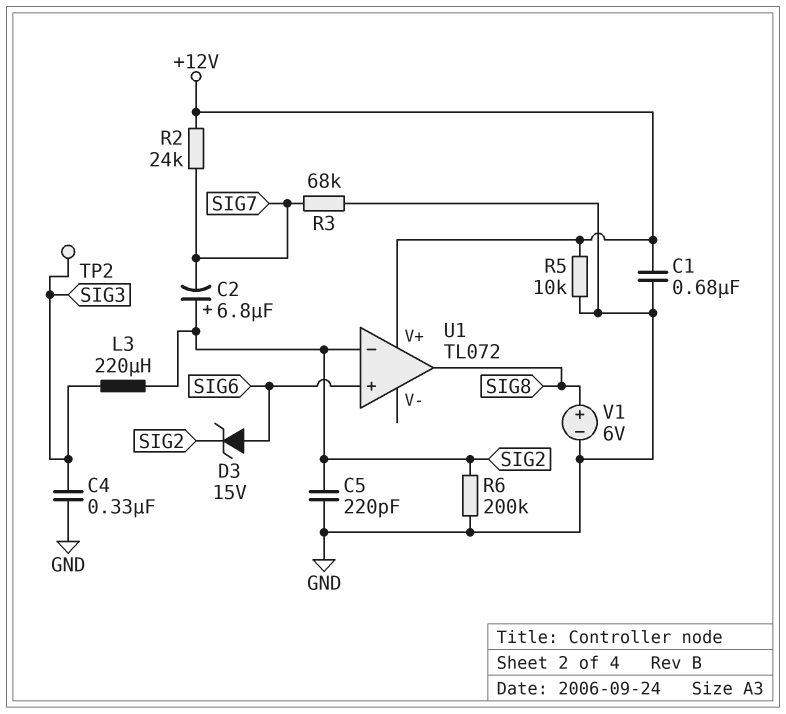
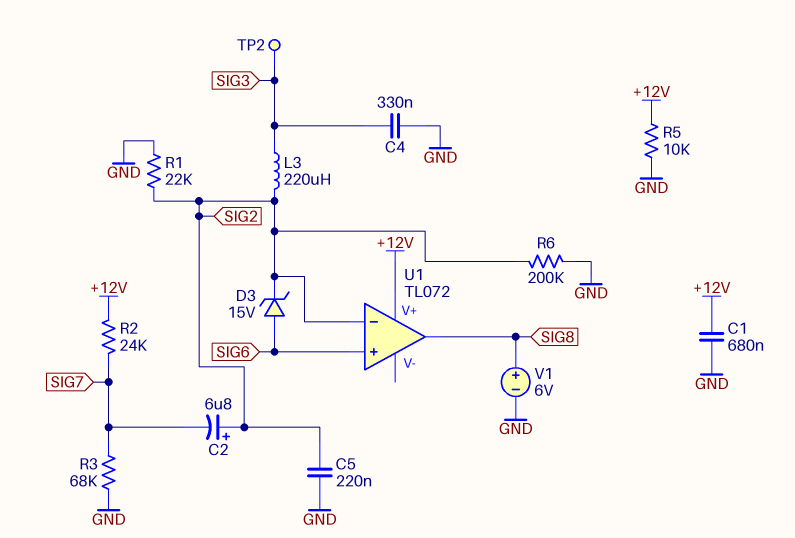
C5: 220pF (GND, SIG2) -> 220nF (GND, SIG2)
R1: none -> 22k (GND, SIG2)

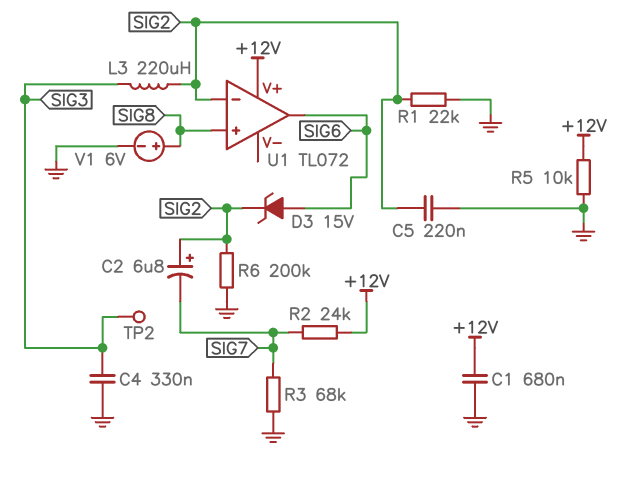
U1 pin in+: SIG6 -> SIG8
U1 pin out: SIG8 -> SIG6

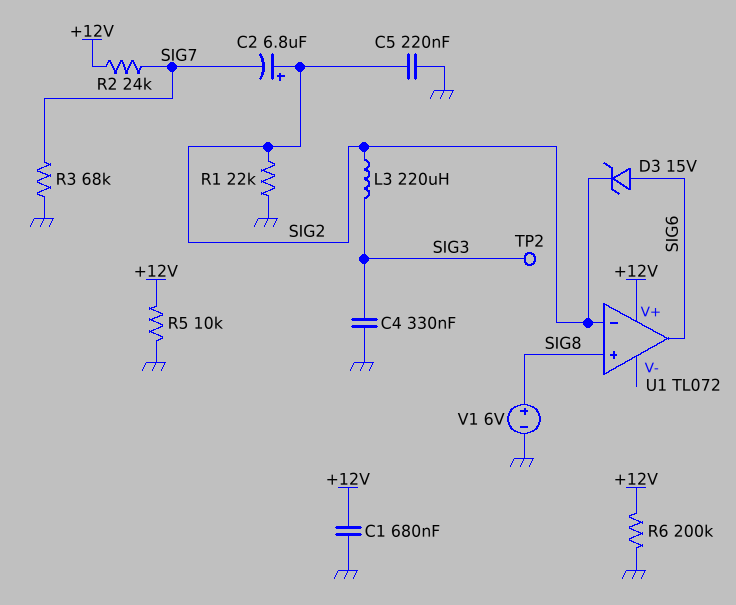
R6: 200k (GND, SIG2) -> 200k (+12V, GND)

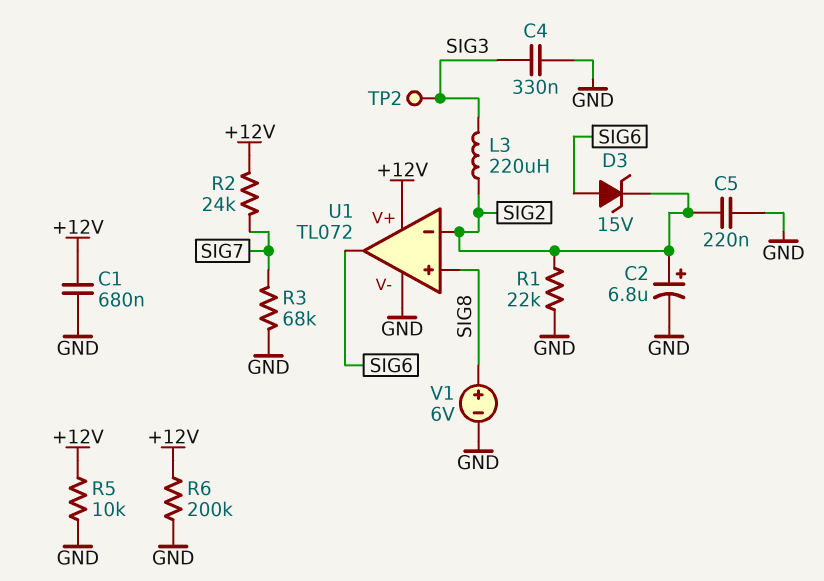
C2: 6.8uF (plus SIG2, minus SIG7) -> 6.8uF (plus SIG2, minus GND)
U1 pin V-: none -> GND

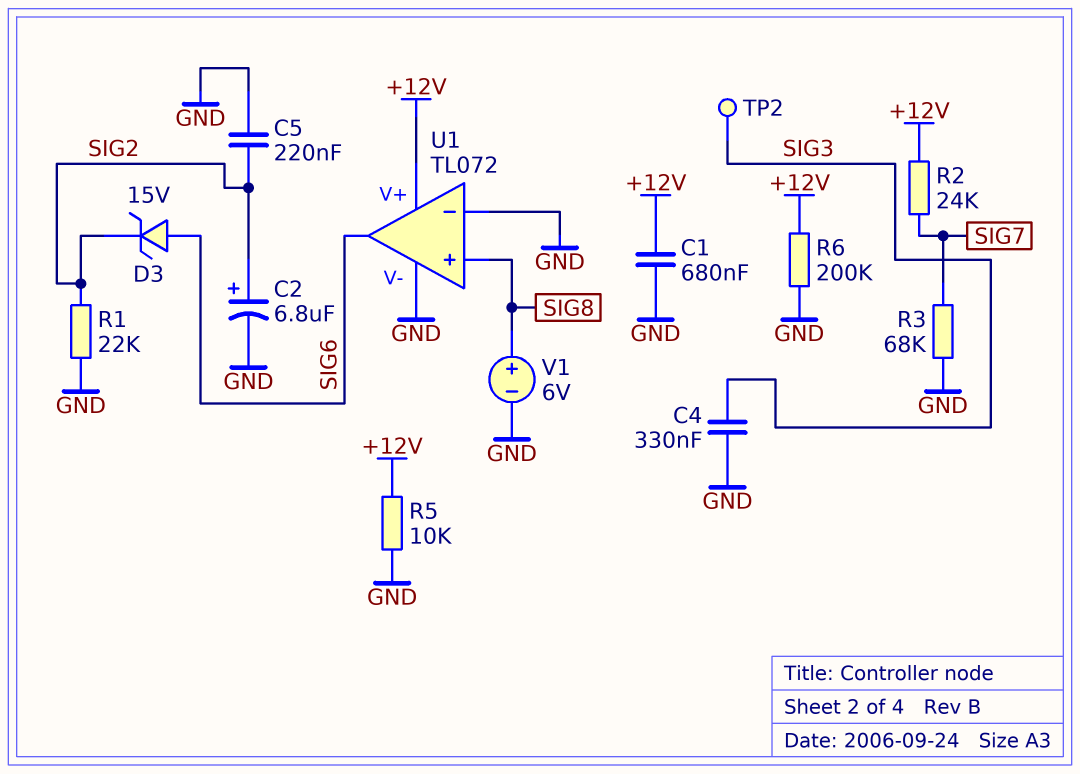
L3: 220uH (SIG2, SIG3) -> none
U1 pin in-: SIG2 -> GND

